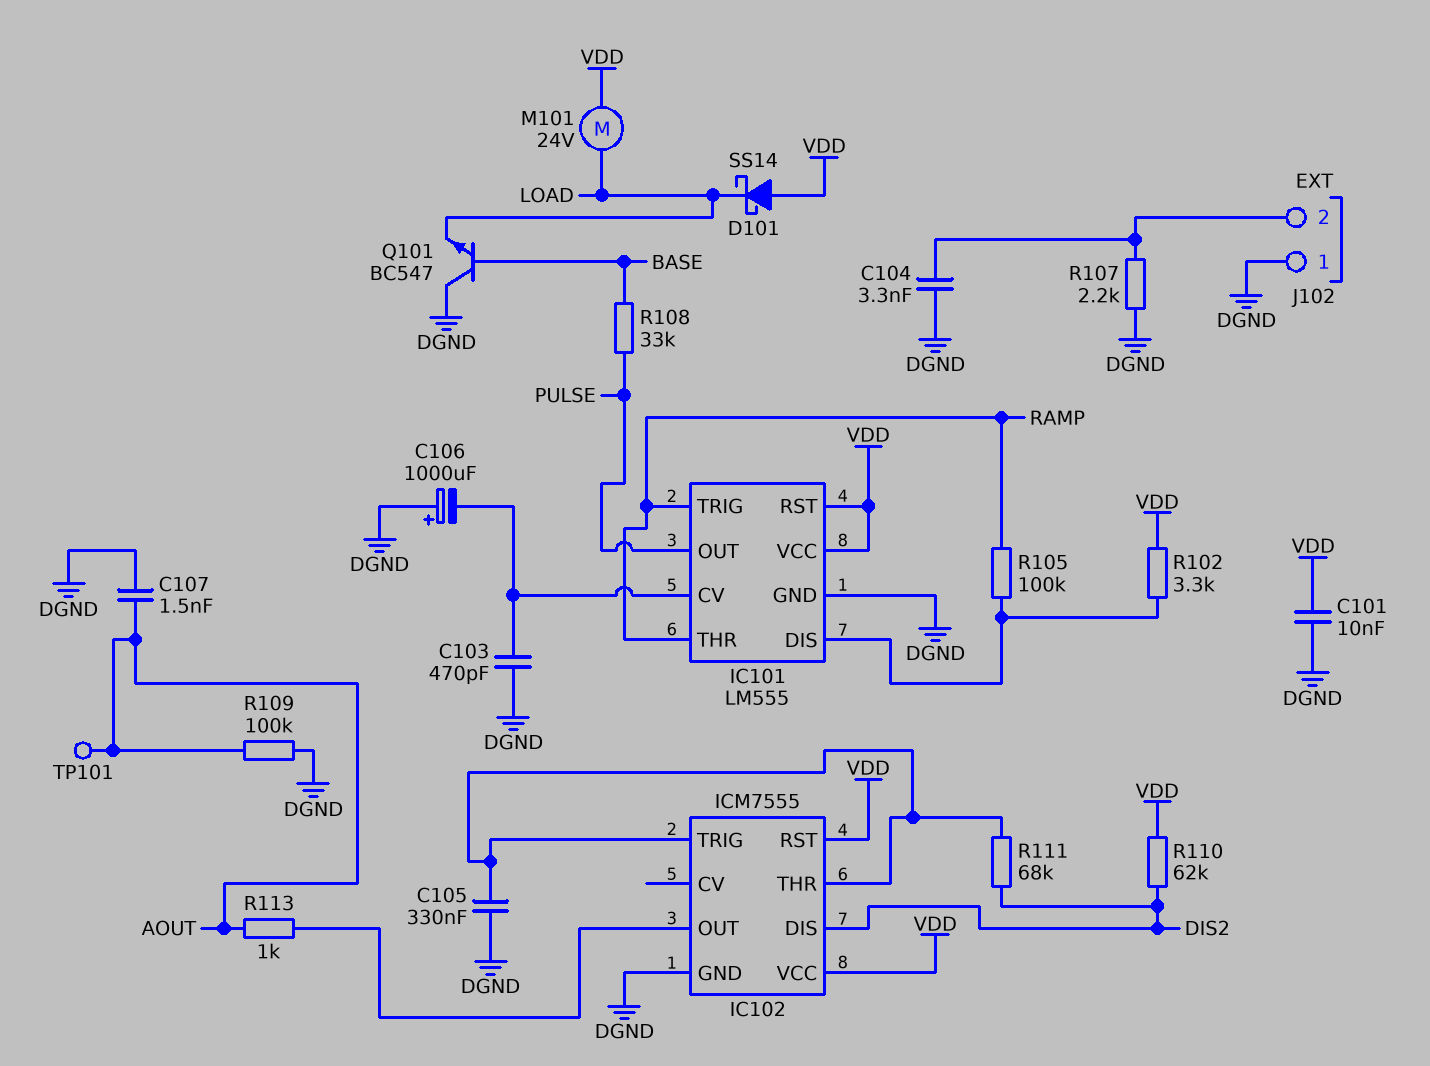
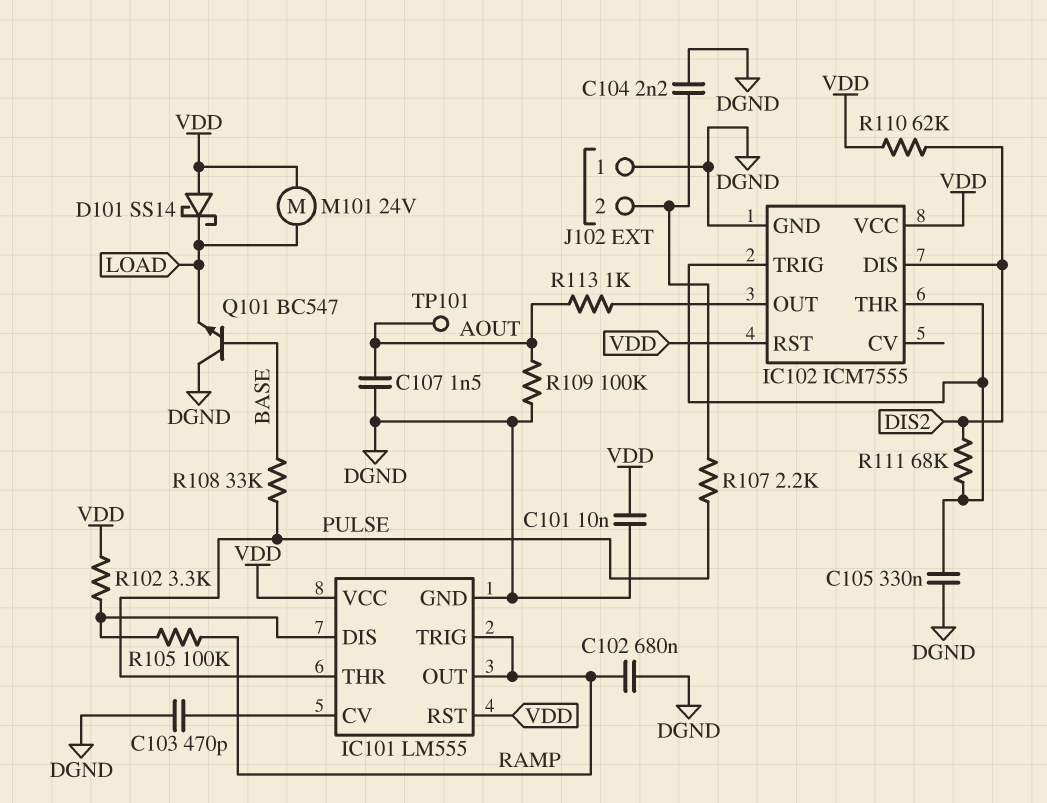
C102: none -> 680nF (DGND, RAMP)
C104: 3.3nF (DGND, J102/2) -> 2.2nF (DGND, J102/2)
C106: 1000uF (plus DGND, minus IC101/CV) -> none
IC101 pin OUT: PULSE -> RAMP
IC101 pin THR: RAMP -> PULSE
R107: 2.2k (DGND, J102/2) -> 2.2k (J102/2, PULSE)

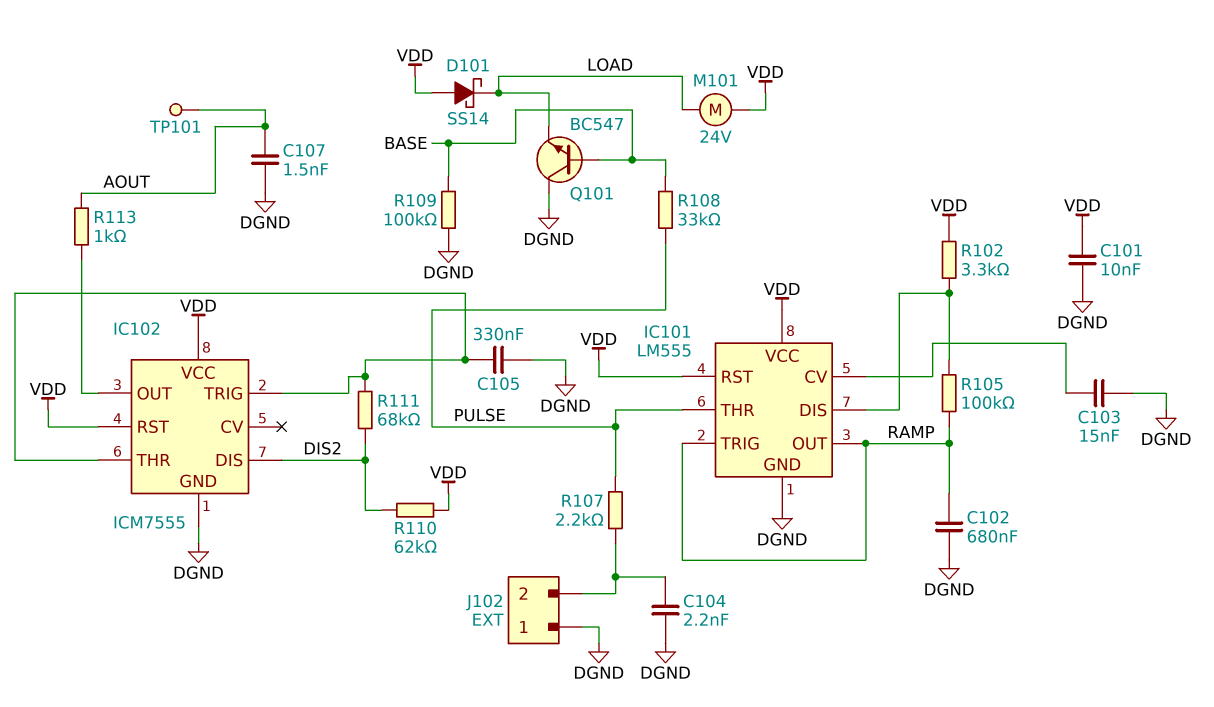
C103: 470pF (DGND, IC101/CV) -> 15nF (DGND, IC101/CV)
R109: 100k (AOUT, DGND) -> 100k (BASE, DGND)

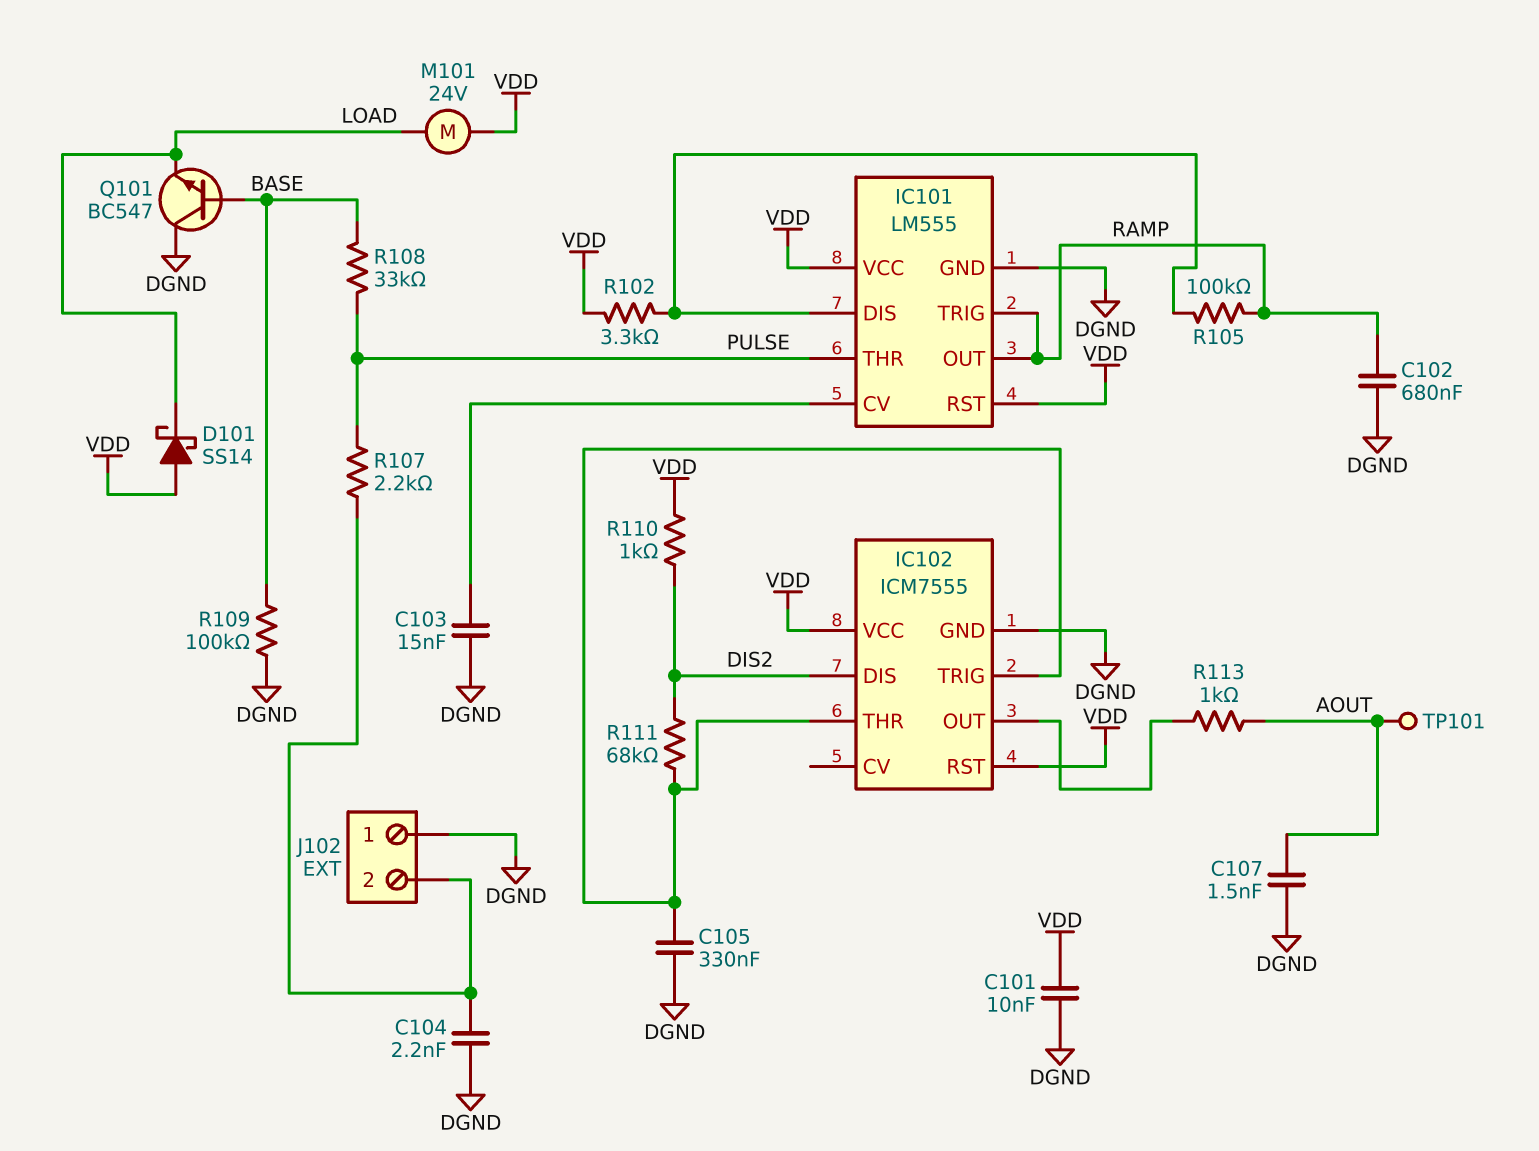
R110: 62k (DIS2, VDD) -> 1k (DIS2, VDD)

